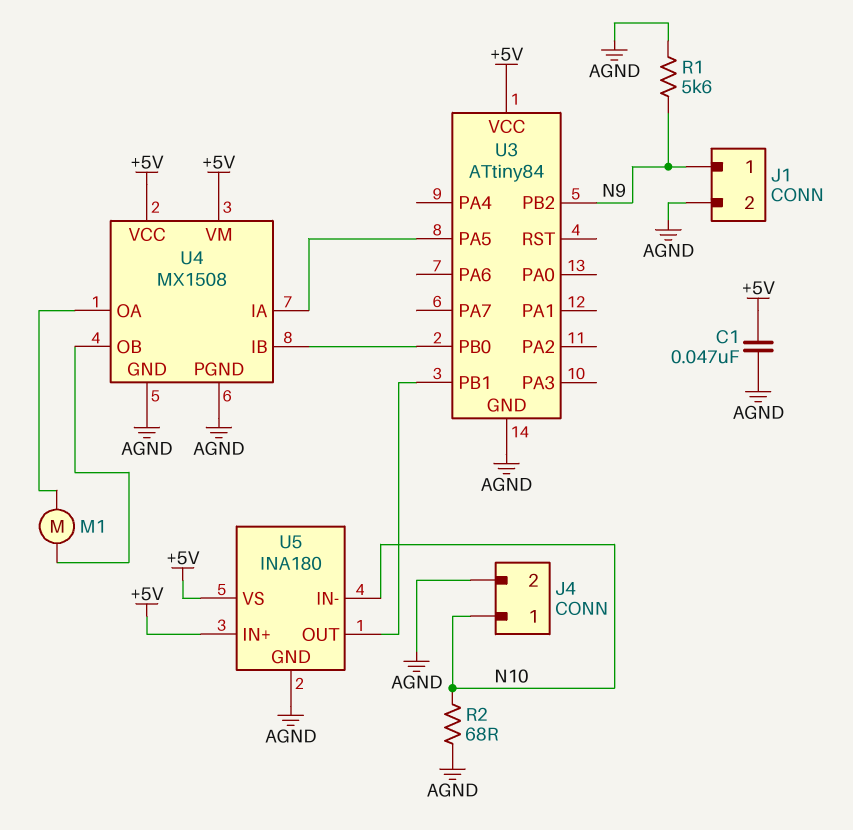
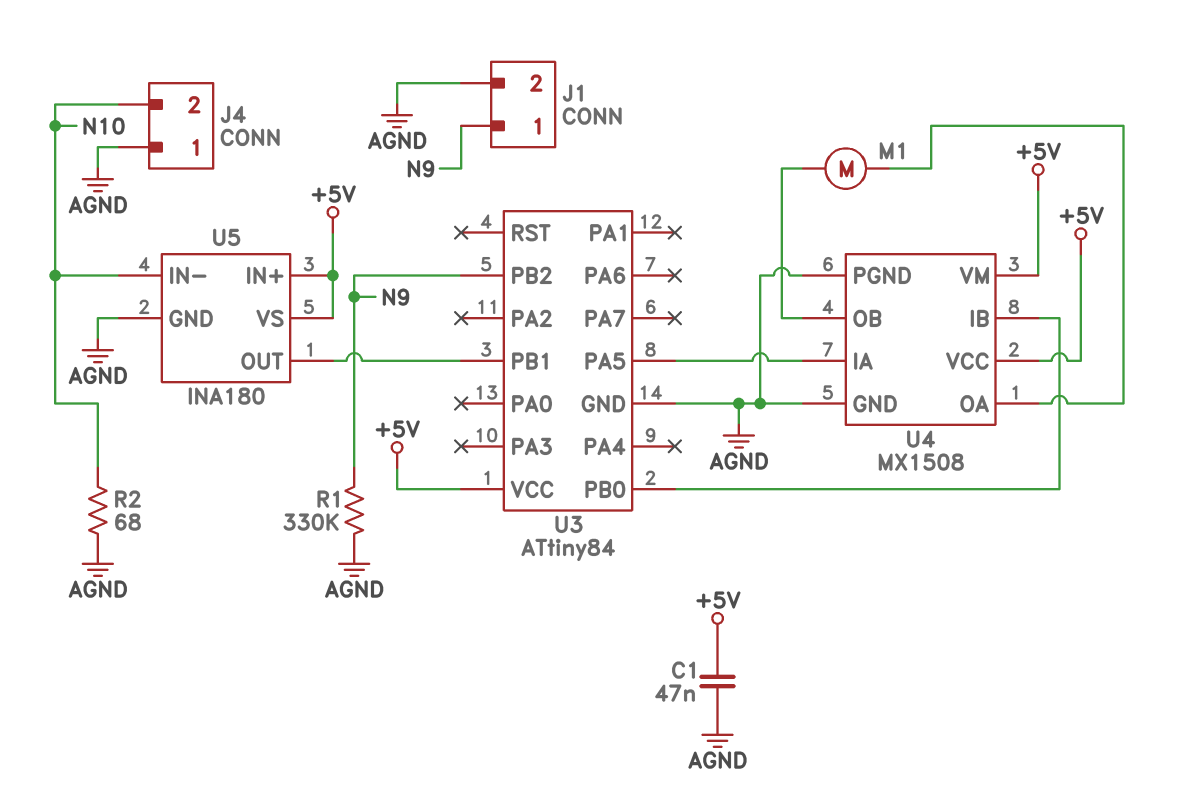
J4 pin 1: N10 -> AGND
J4 pin 2: AGND -> N10
R1: 5.6k (AGND, N9) -> 330k (AGND, N9)

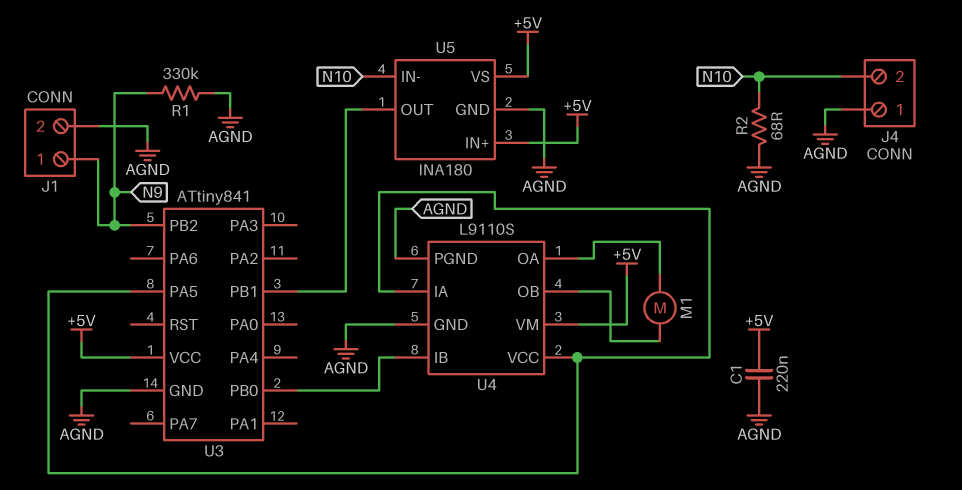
C1: 47nF (+5V, AGND) -> 220nF (+5V, AGND)
U3: ATtiny84 -> ATtiny841
U4: MX1508 -> L9110S
U4 pin VCC: +5V -> U3/PA5

